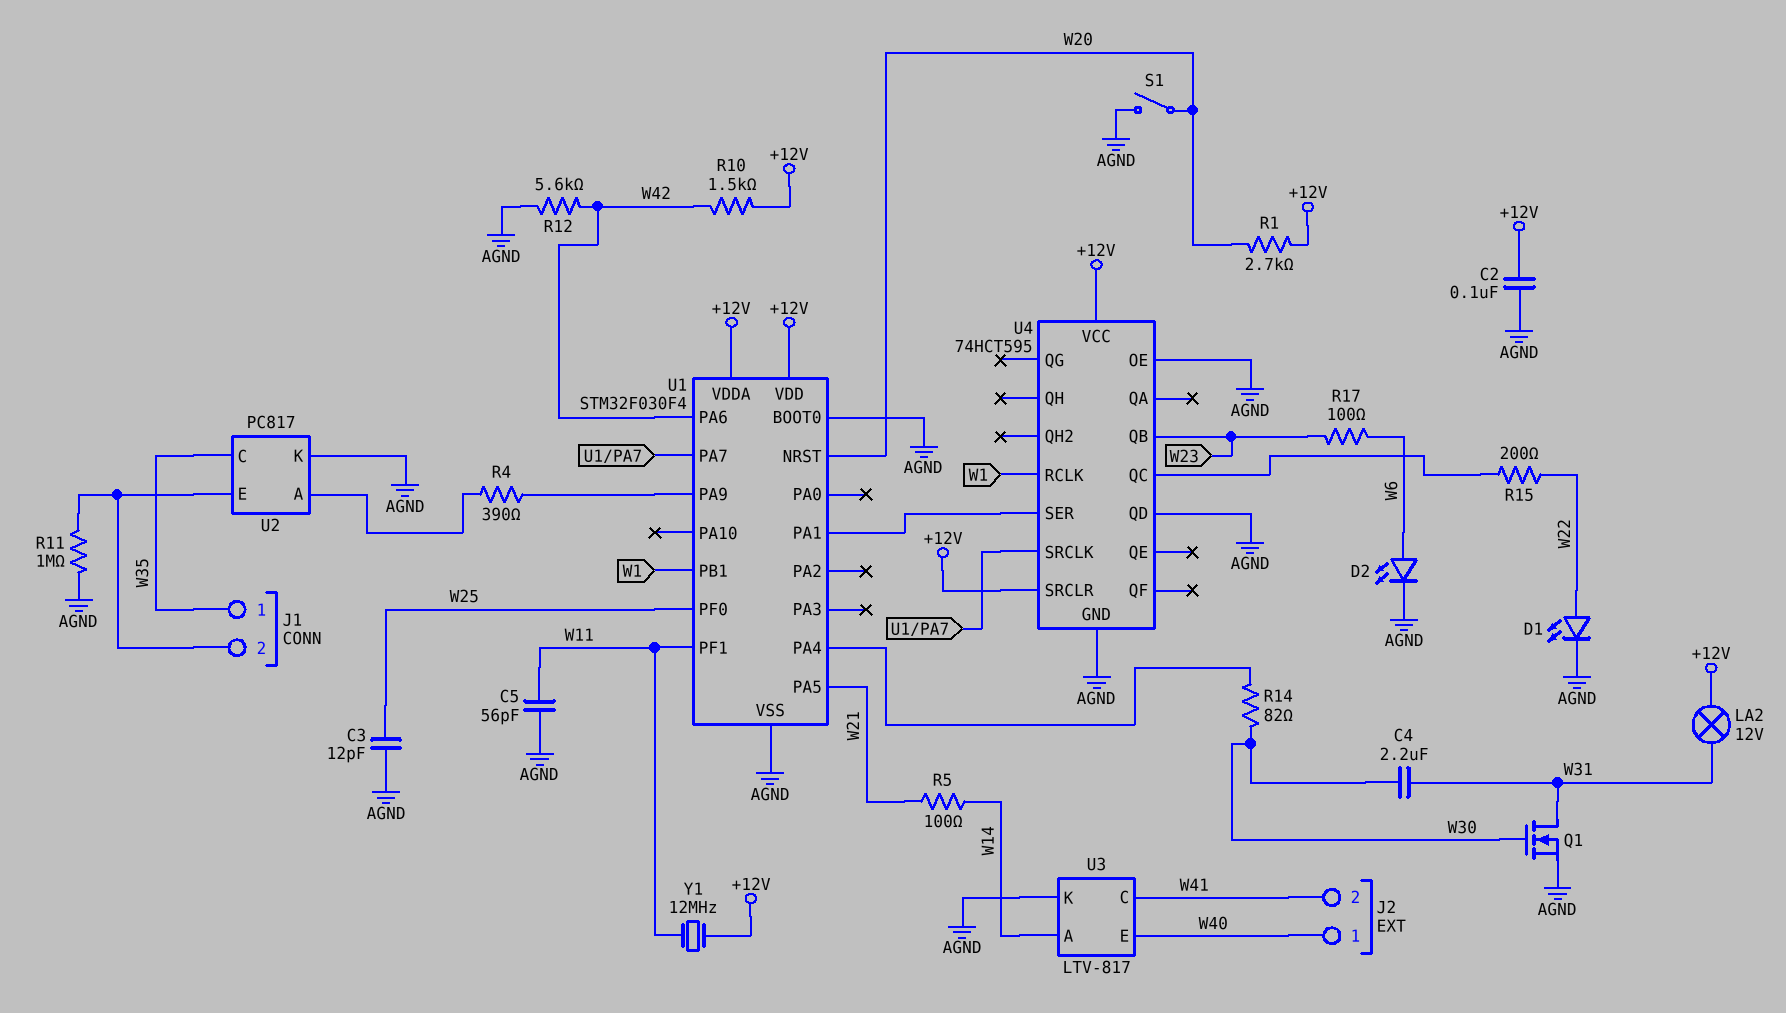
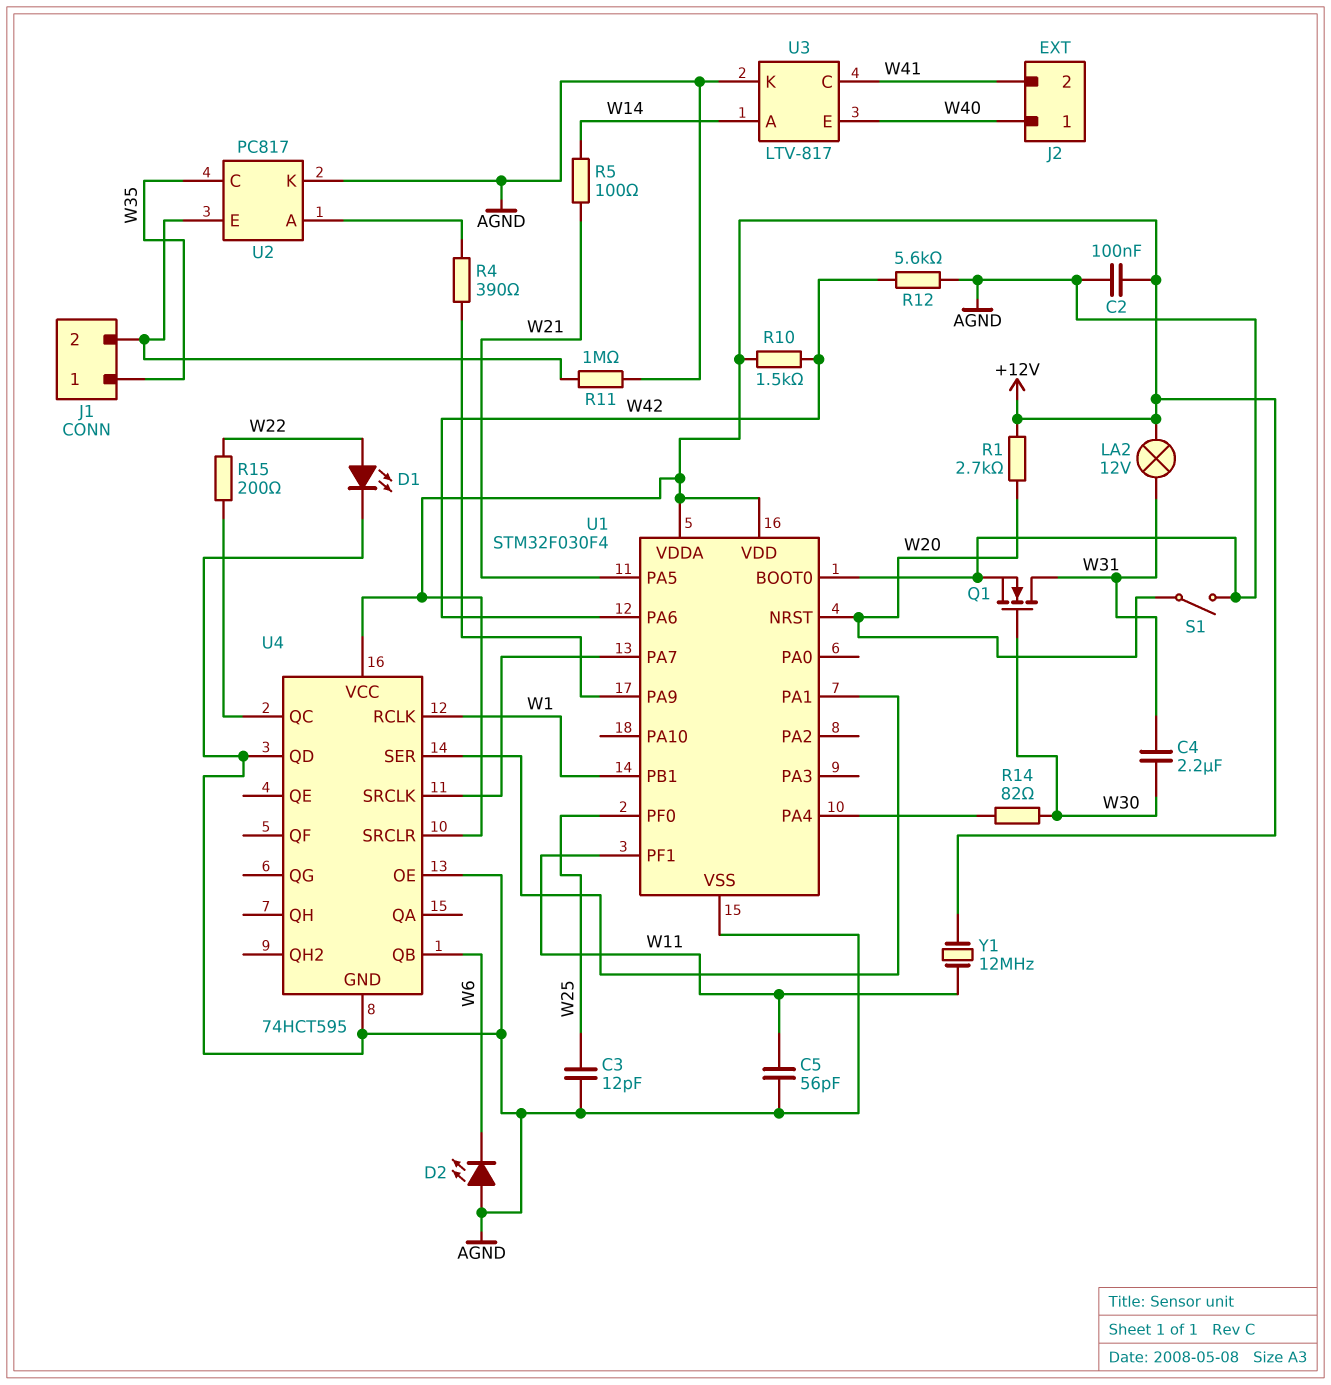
D2: LED (A W6, K AGND) -> LED (A AGND, K W6)
R17: 100 (W6, W23) -> none
U4 pin QB: W23 -> W6

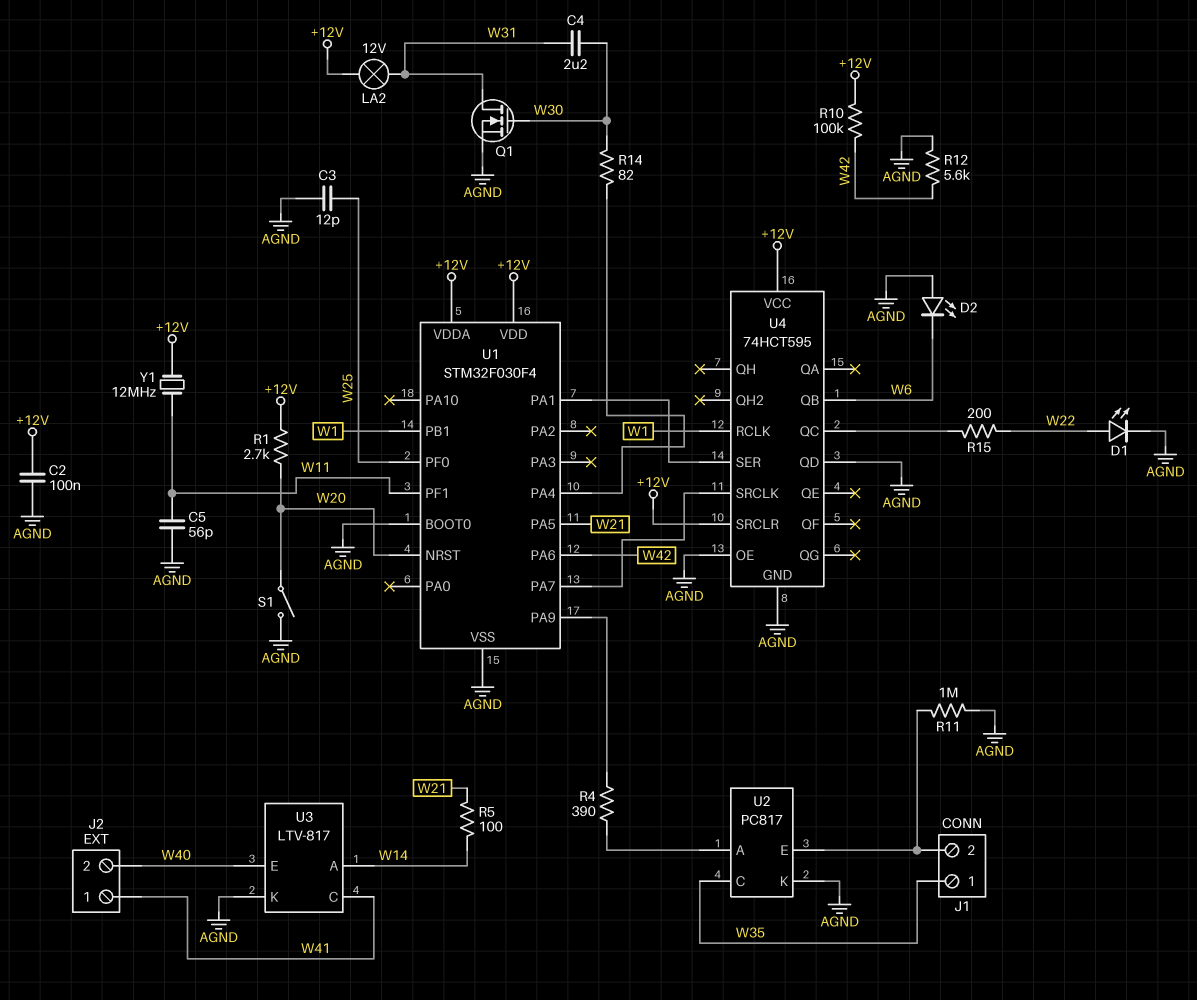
J2 pin 1: W40 -> W41
J2 pin 2: W41 -> W40
R10: 1.5k (+12V, W42) -> 100k (+12V, W42)

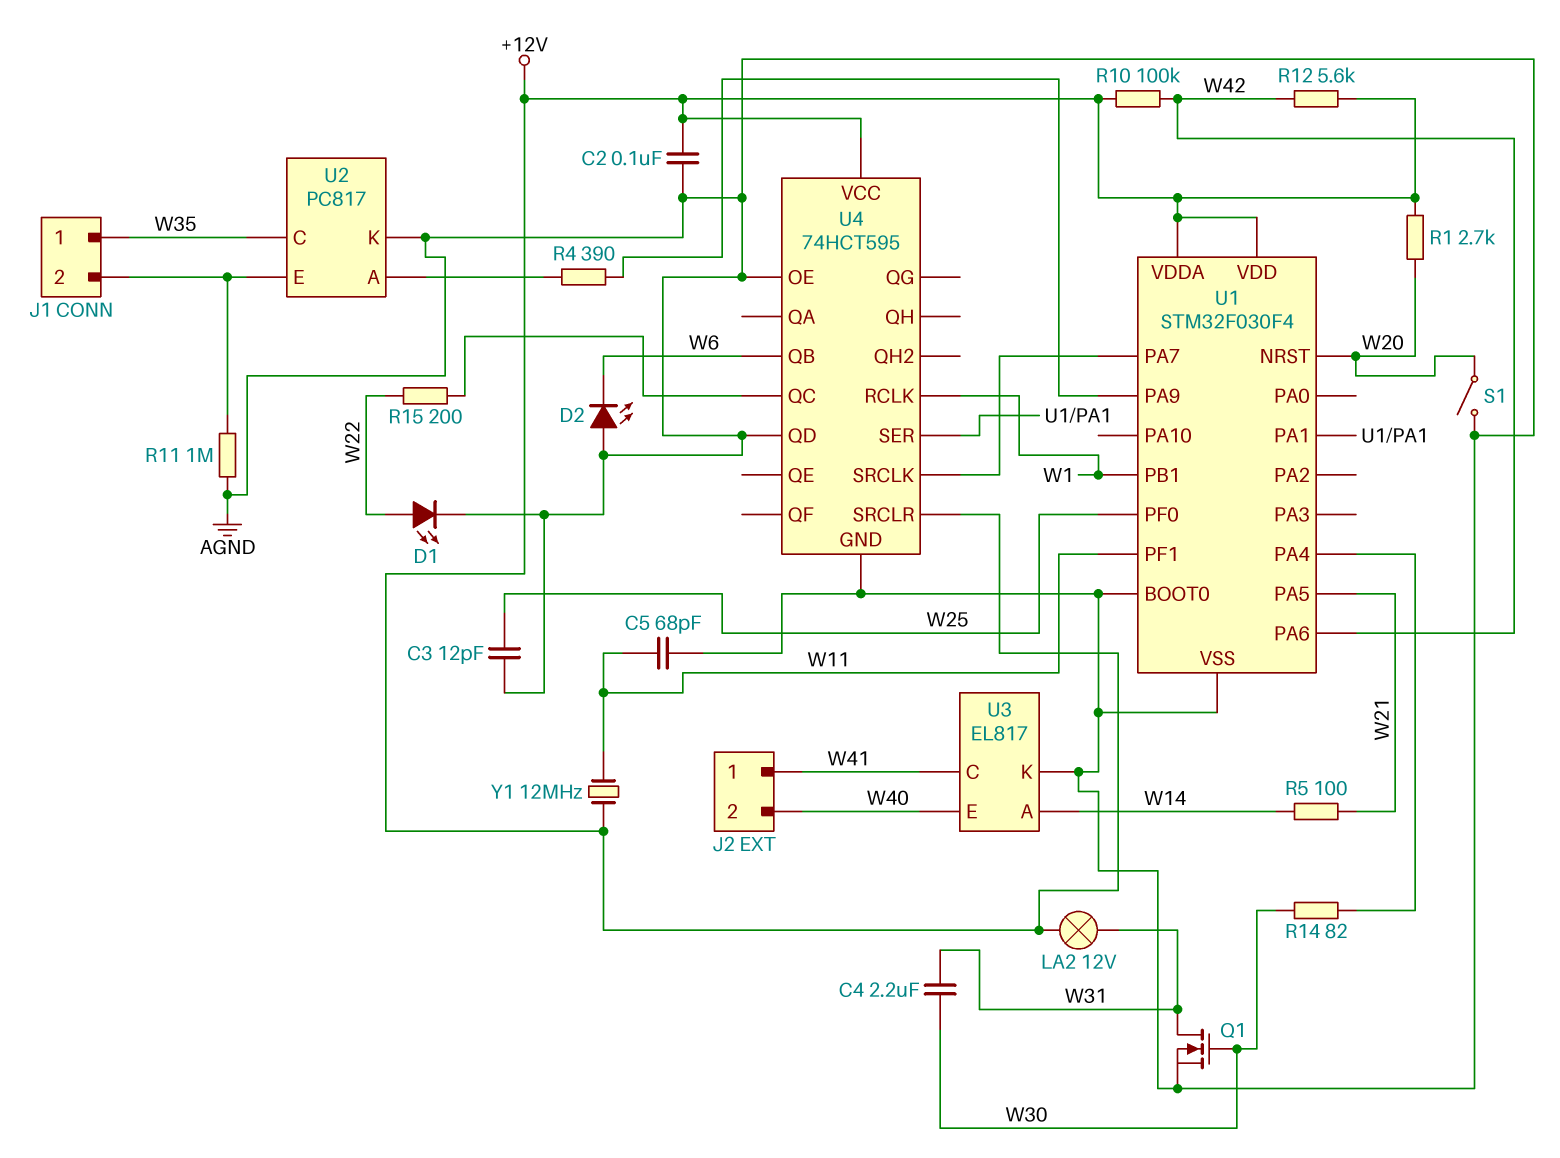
C5: 56pF (AGND, W11) -> 68pF (AGND, W11)
R12: 5.6k (AGND, W42) -> 5.6k (+12V, W42)
U3: LTV-817 -> EL817

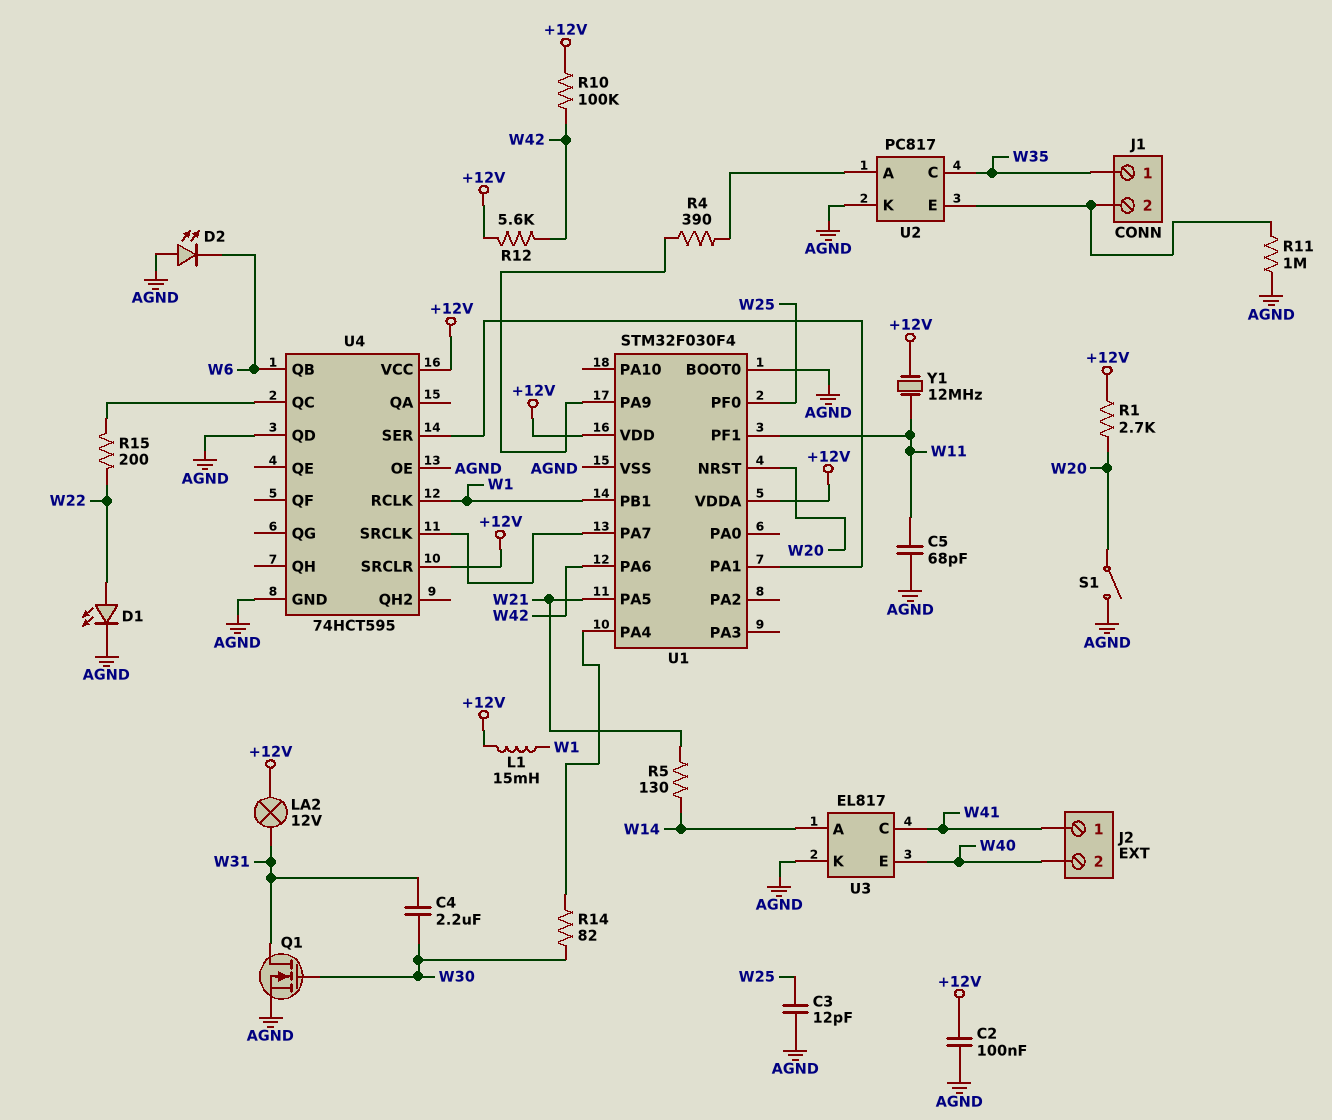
L1: none -> 15mH (+12V, W1)
R5: 100 (W14, W21) -> 130 (W14, W21)

